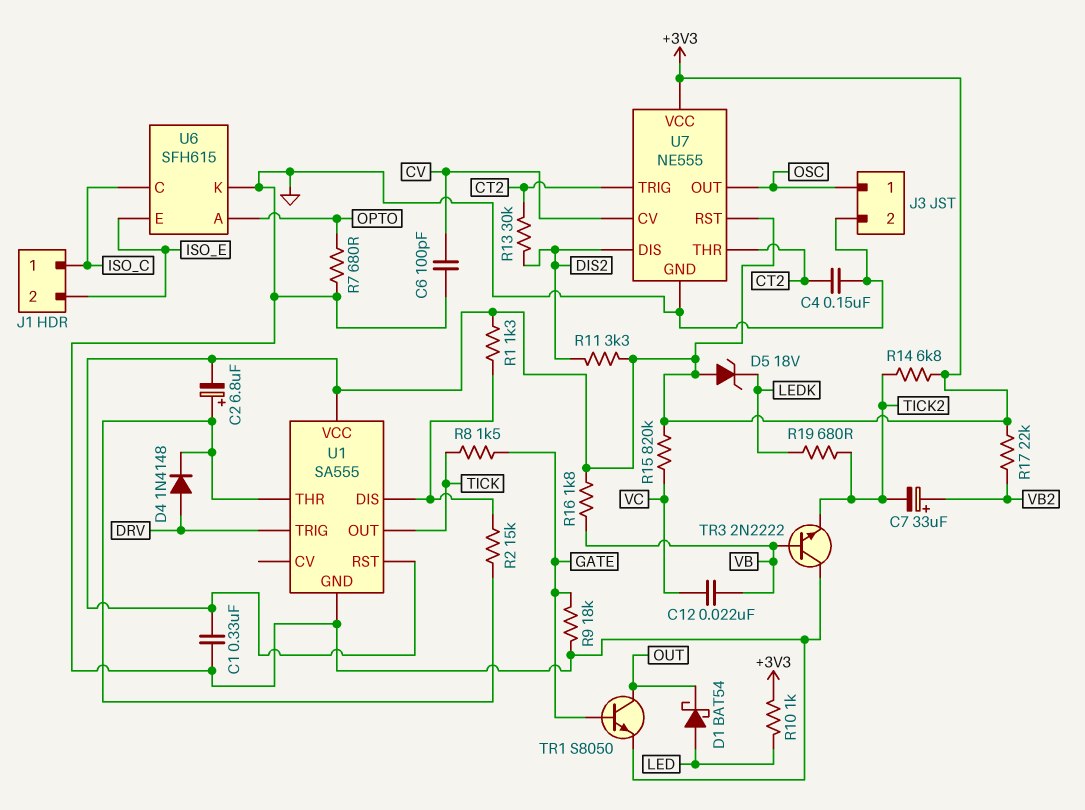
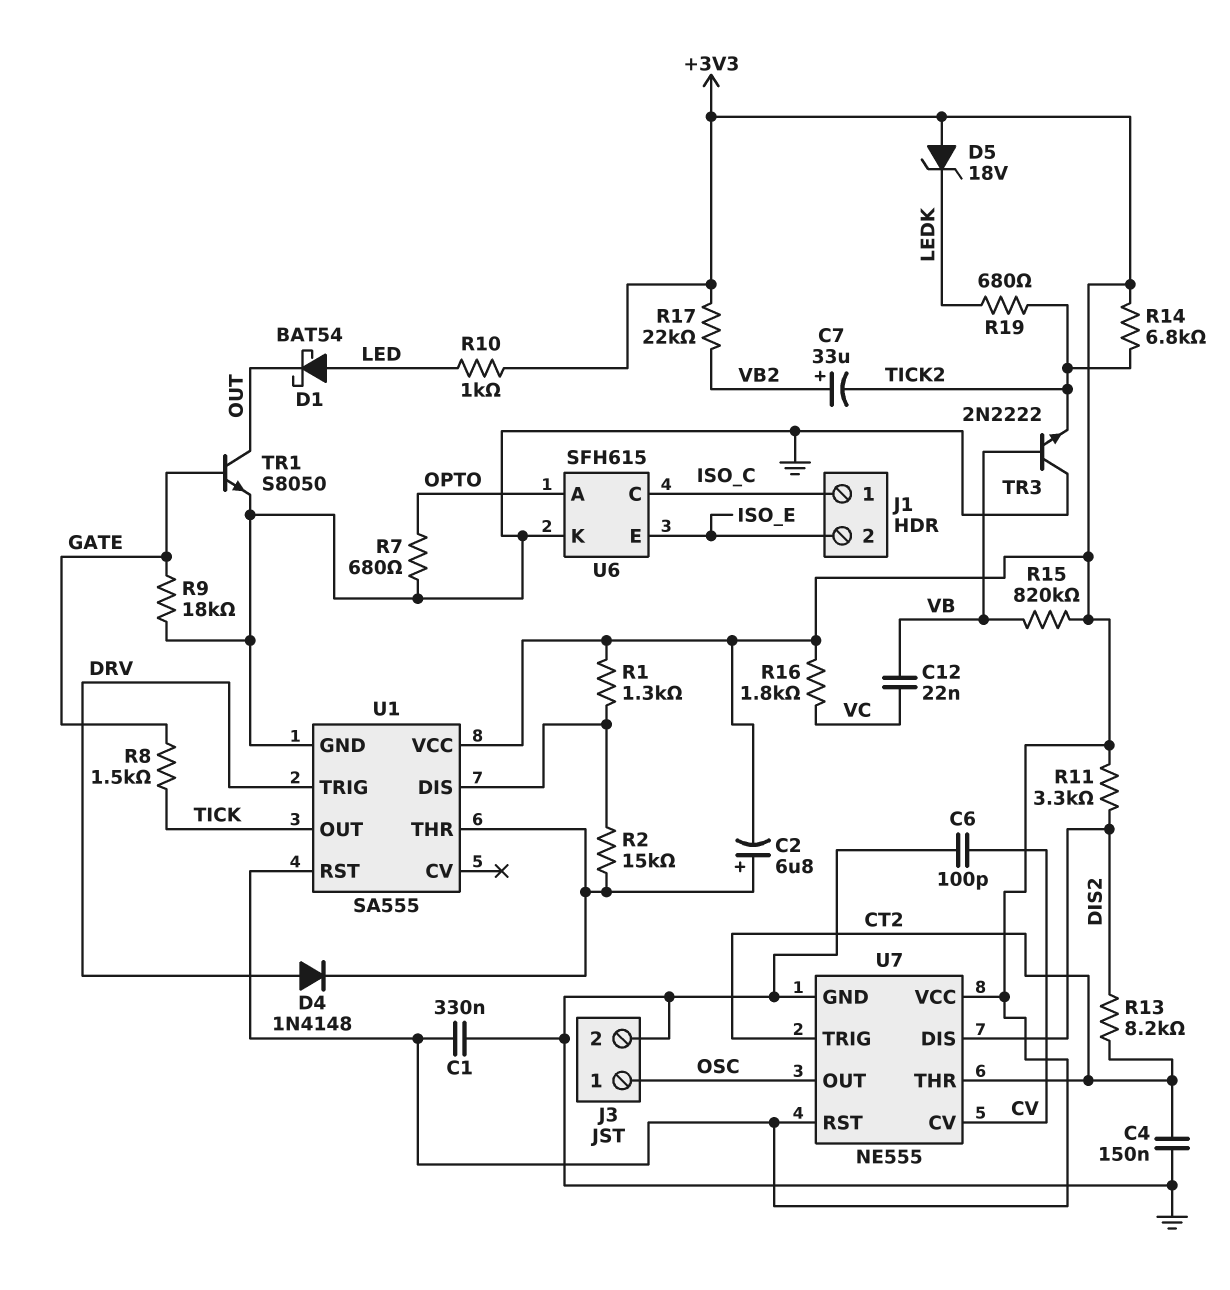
R13: 30k (CT2, DIS2) -> 8.2k (CT2, DIS2)
R15: 820k (+3V3, VC) -> 820k (+3V3, VB)
R16: 1.8k (+3V3, VB) -> 1.8k (+3V3, VC)

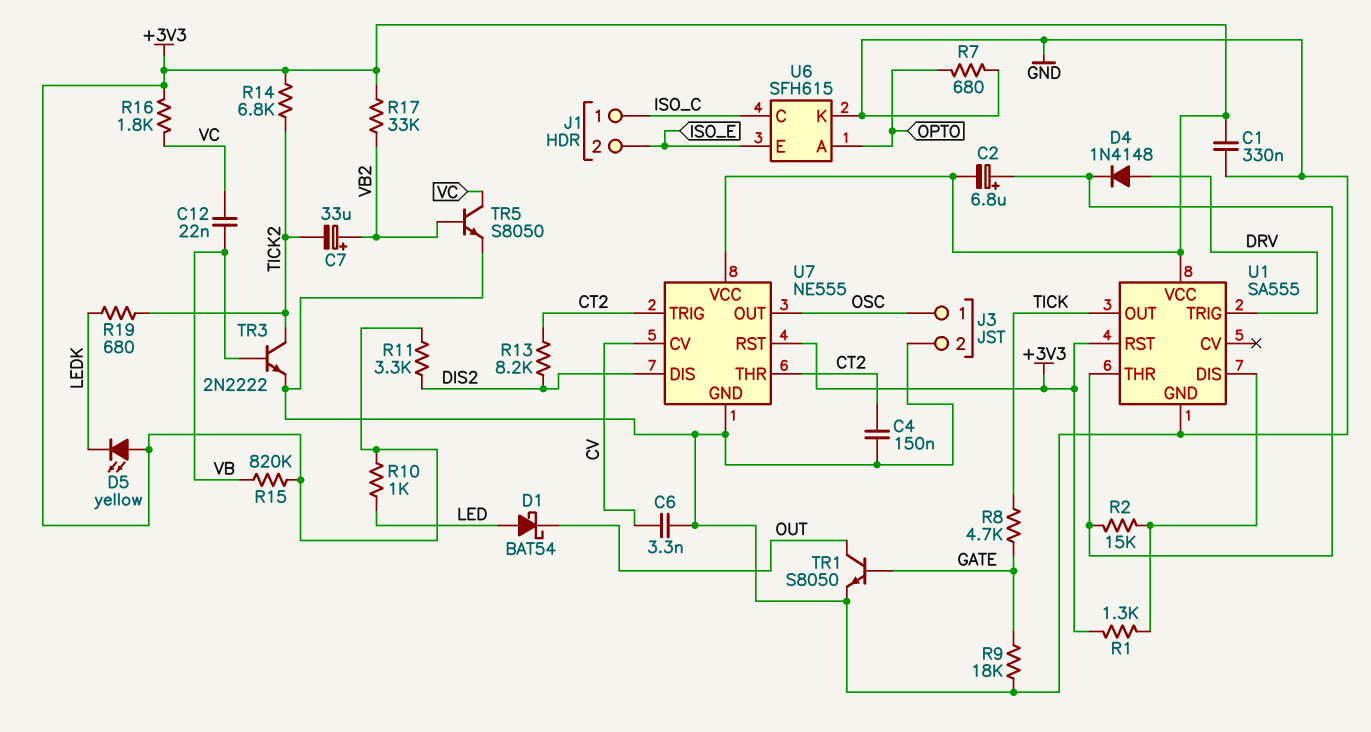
C6: 100pF (CV, GND) -> 3.3nF (CV, GND)
D5: zener 18V (A +3V3, K LEDK) -> LED yellow (A +3V3, K LEDK)
R8: 1.5k (GATE, TICK) -> 4.7k (GATE, TICK)
R17: 22k (+3V3, VB2) -> 33k (+3V3, VB2)
TR3: NPN 2N2222 (B VB, C GND, E TICK2) -> NPN 2N2222 (B VB, C TICK2, E GND)
TR5: none -> NPN S8050 (B VB2, C VC, E GND)

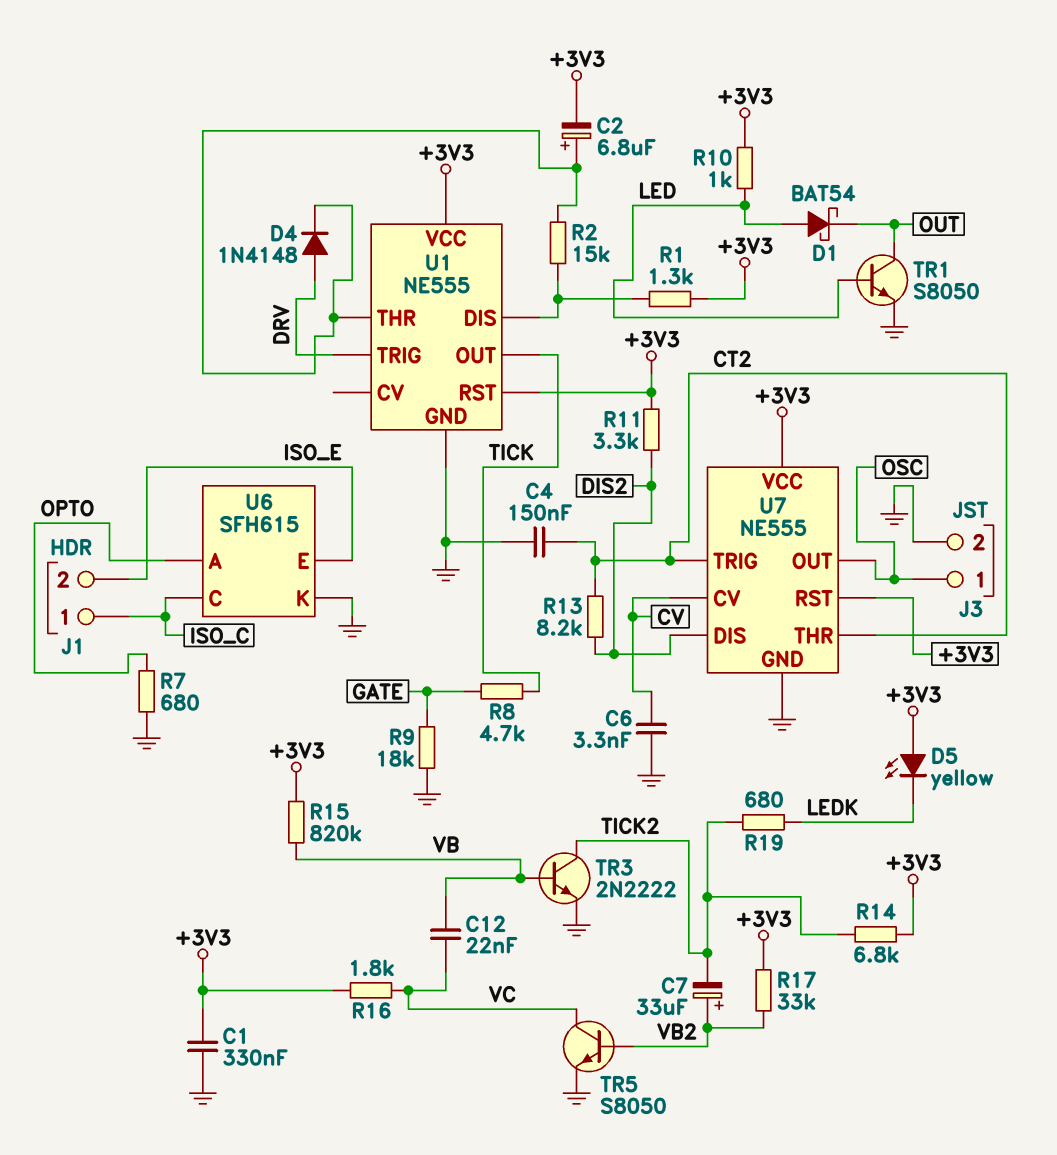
TR1: NPN S8050 (B GATE, C OUT, E GND) -> NPN S8050 (B LED, C OUT, E GND)
U1: SA555 -> NE555

